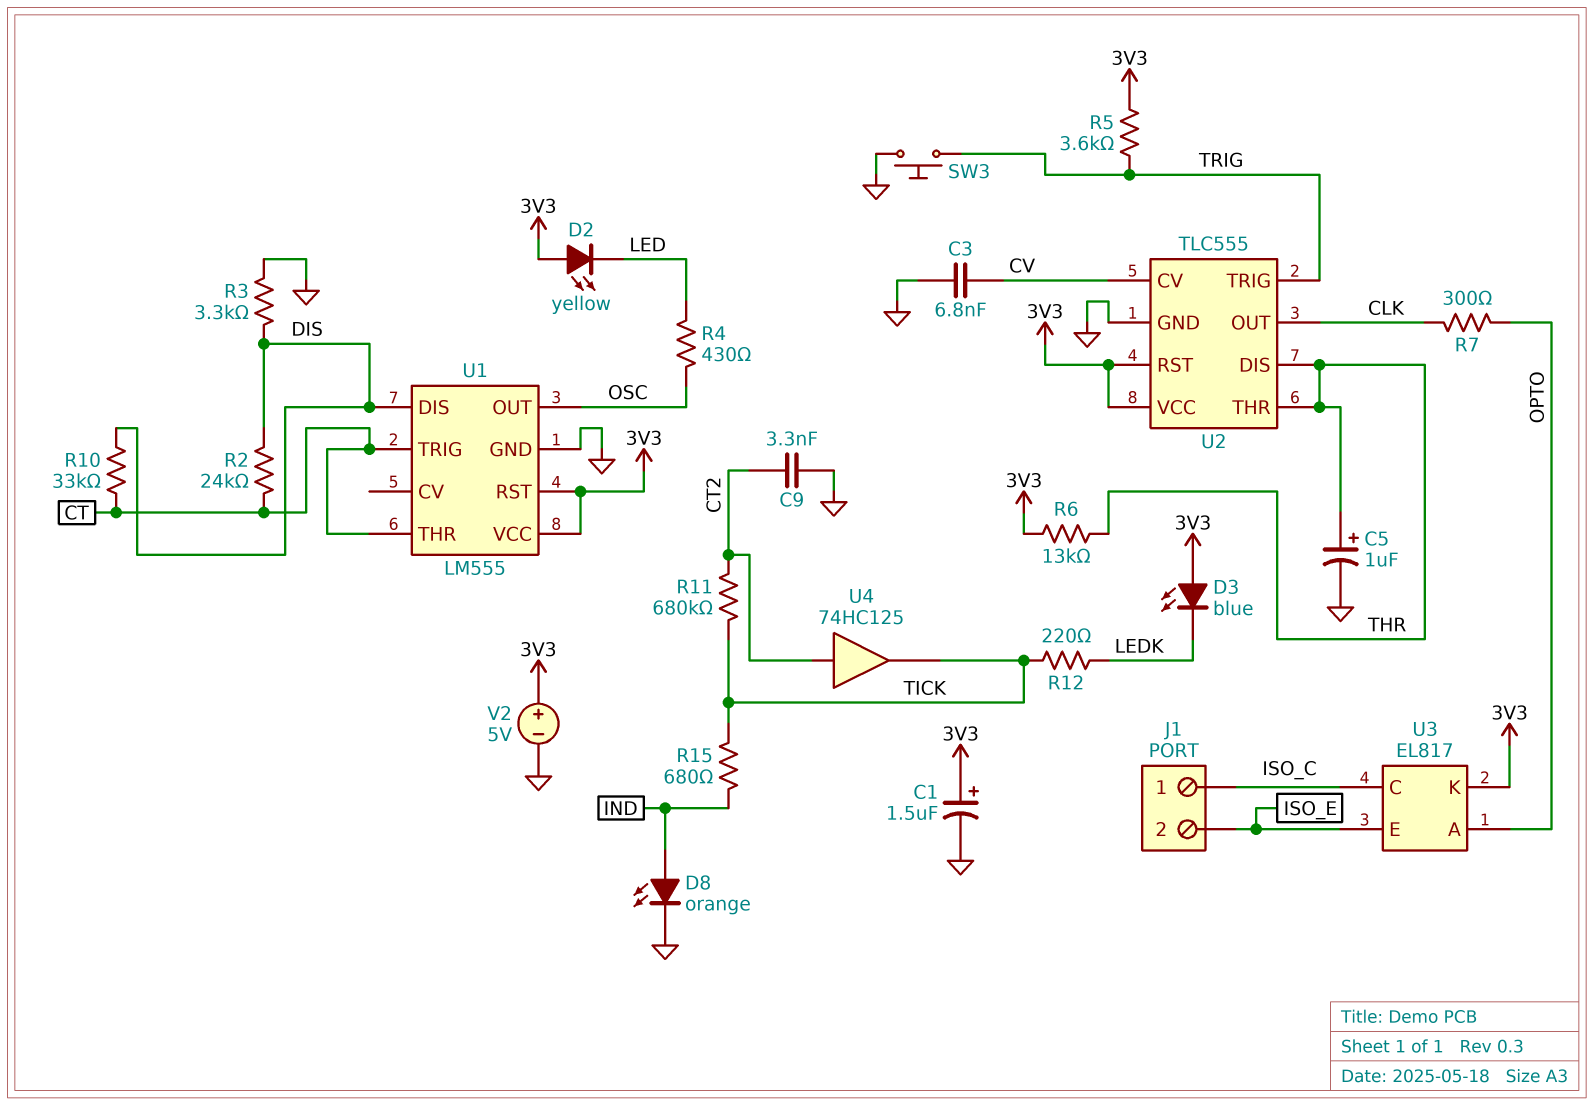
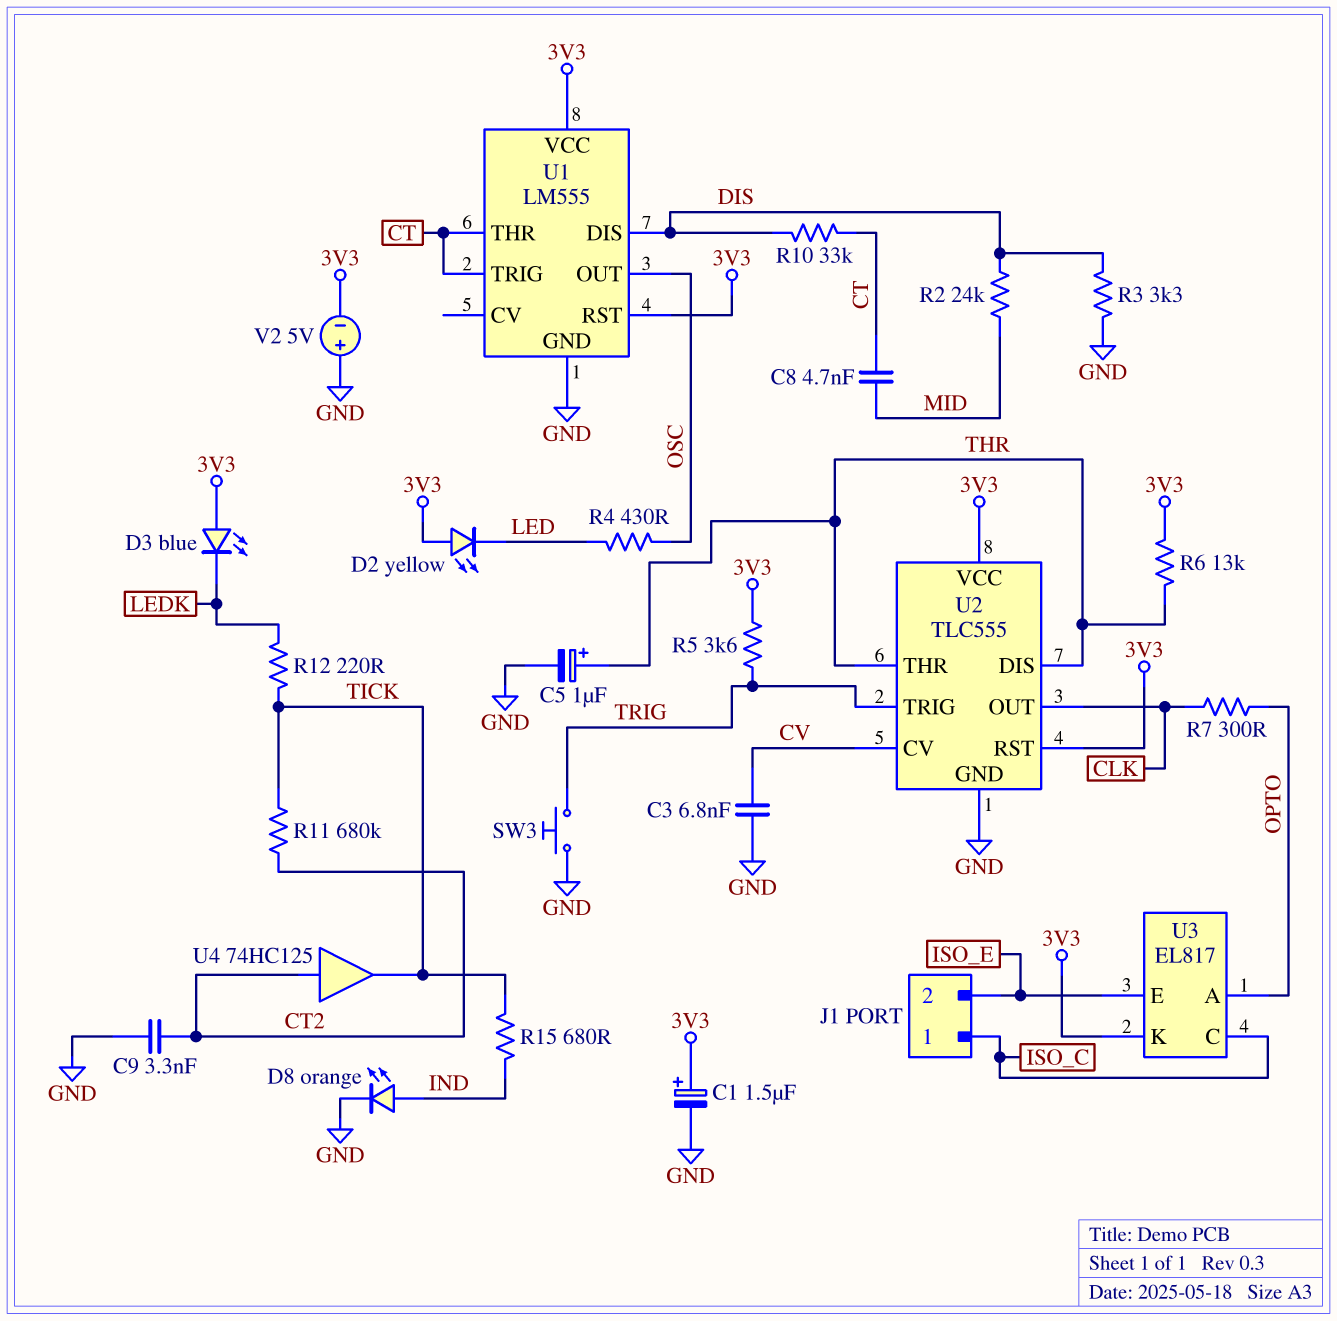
C8: none -> 4.7nF (CT, MID)
R2: 24k (CT, DIS) -> 24k (DIS, MID)
V2: 5V (plus 3V3, minus GND) -> 5V (plus GND, minus 3V3)

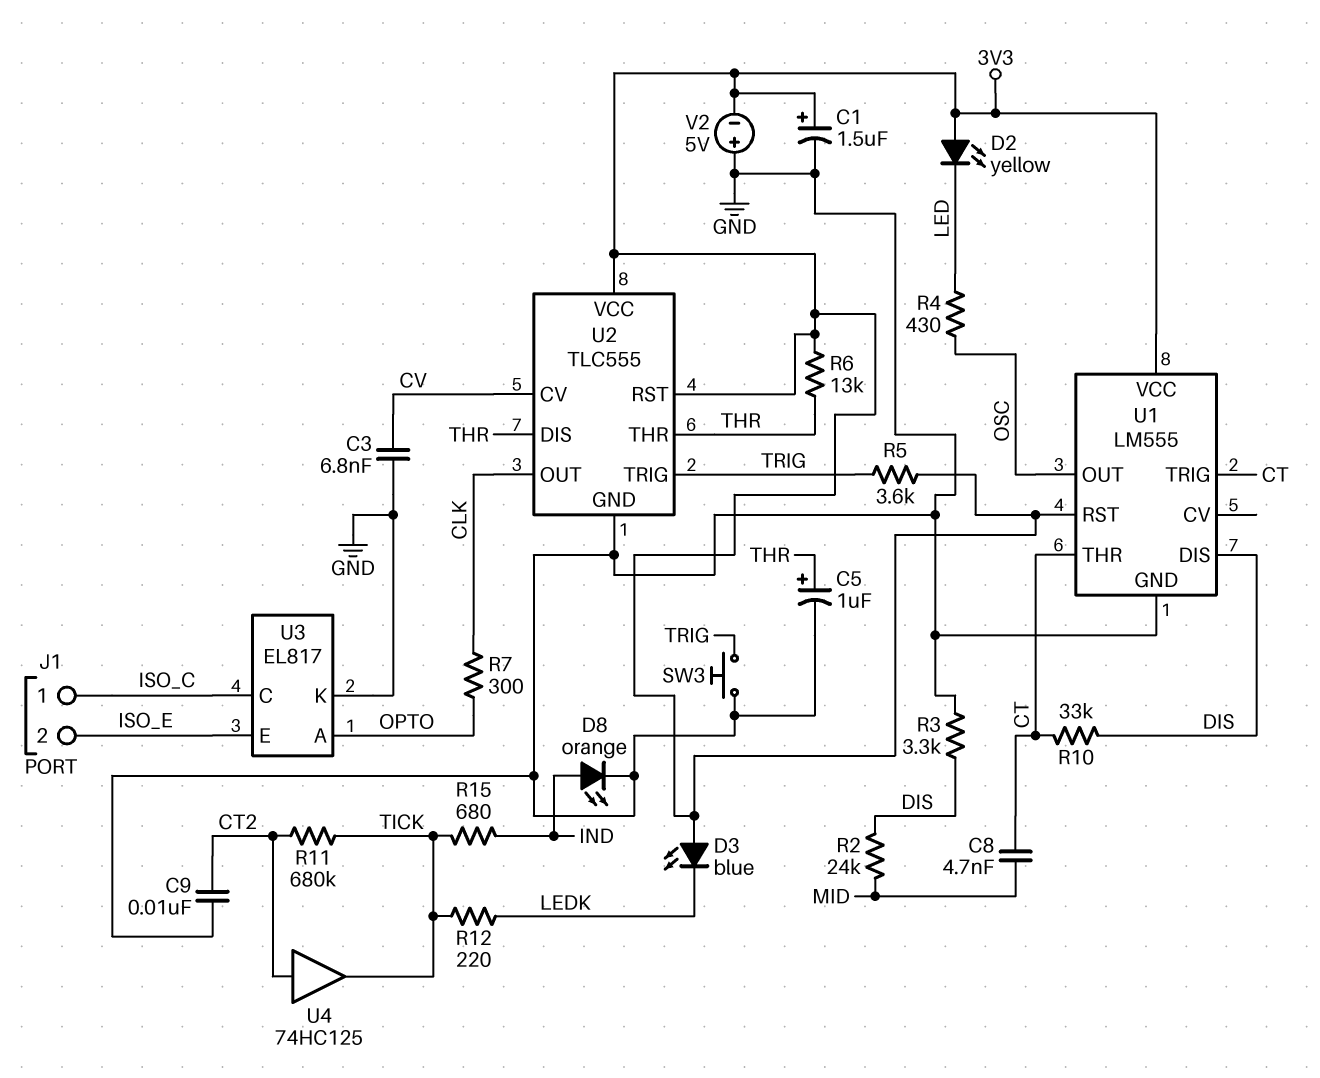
C9: 3.3nF (CT2, GND) -> 10nF (CT2, GND)
U3 pin K: 3V3 -> GND

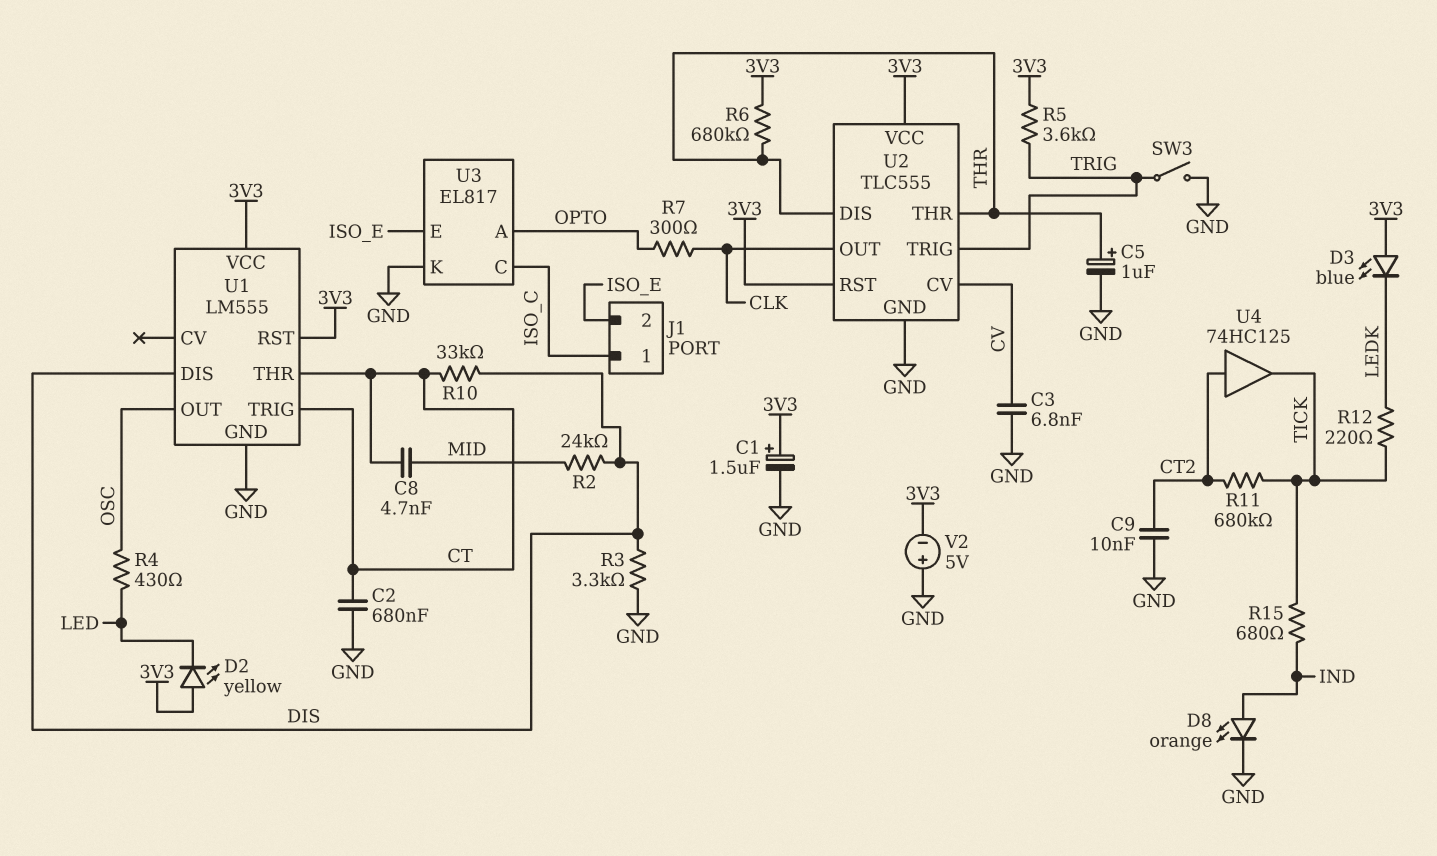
C2: none -> 680nF (CT, GND)
R6: 13k (3V3, THR) -> 680k (3V3, THR)
SW3: button (GND, TRIG) -> switch (GND, TRIG)

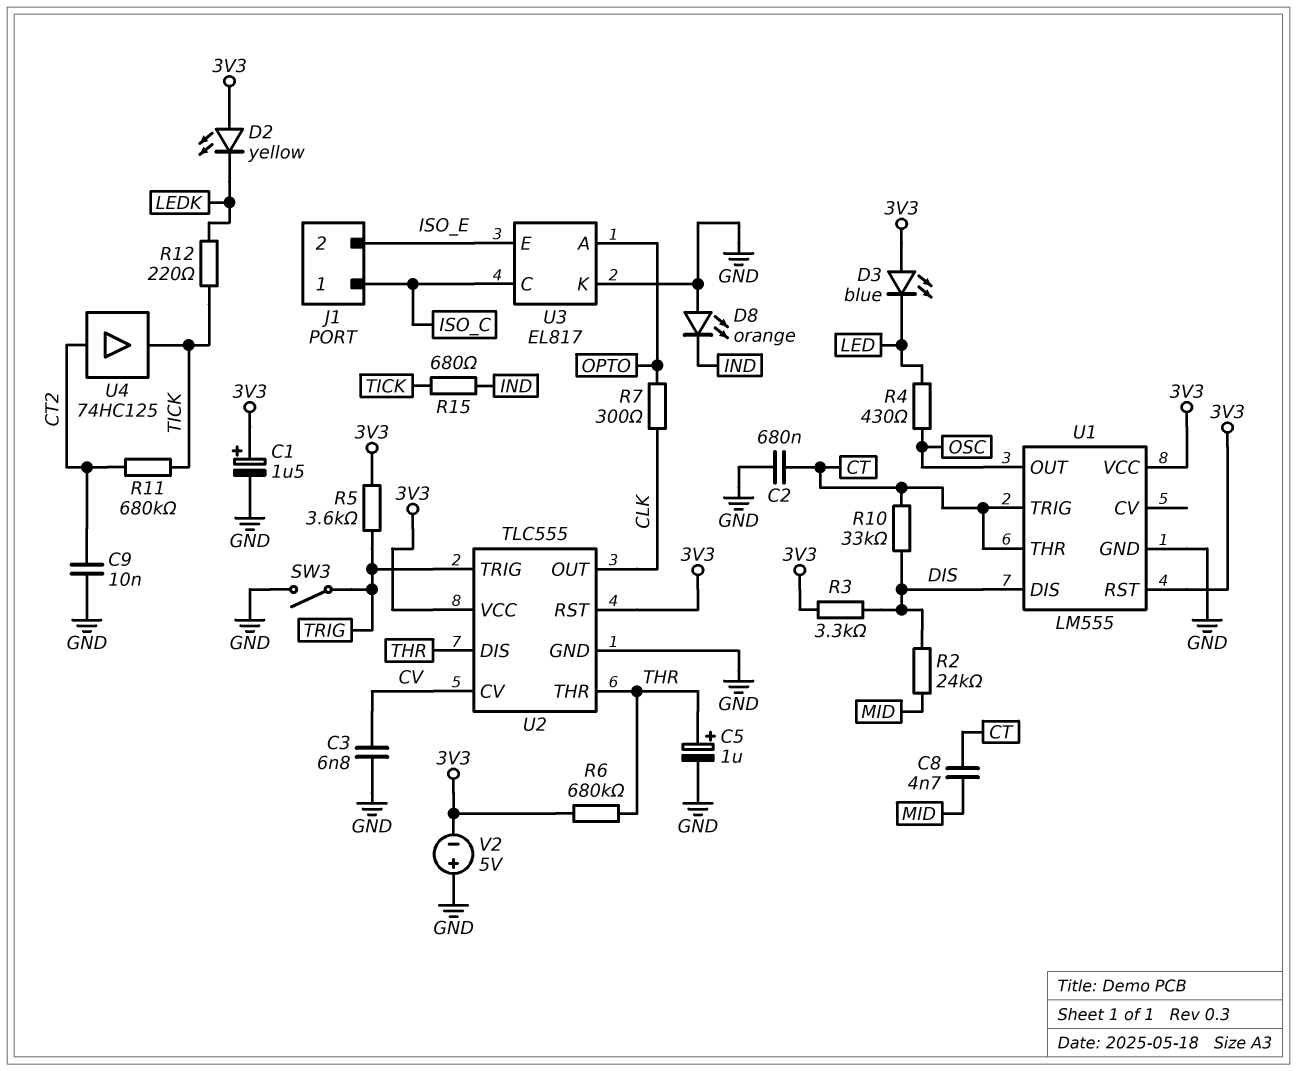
D2: LED yellow (A 3V3, K LED) -> LED yellow (A 3V3, K LEDK)
D3: LED blue (A 3V3, K LEDK) -> LED blue (A 3V3, K LED)
D8: LED orange (A IND, K GND) -> LED orange (A GND, K IND)
R3: 3.3k (DIS, GND) -> 3.3k (3V3, DIS)

